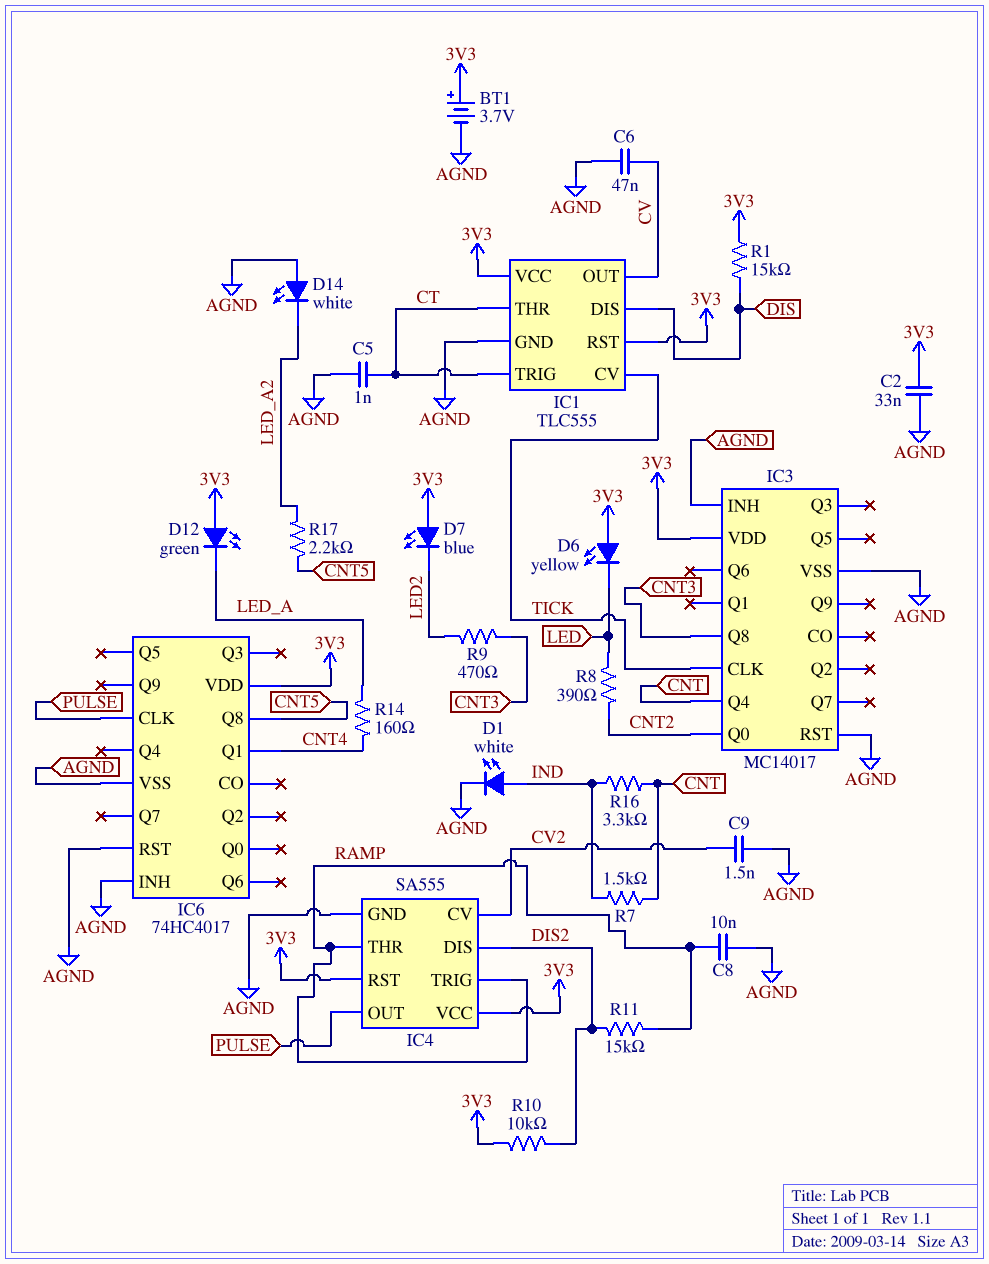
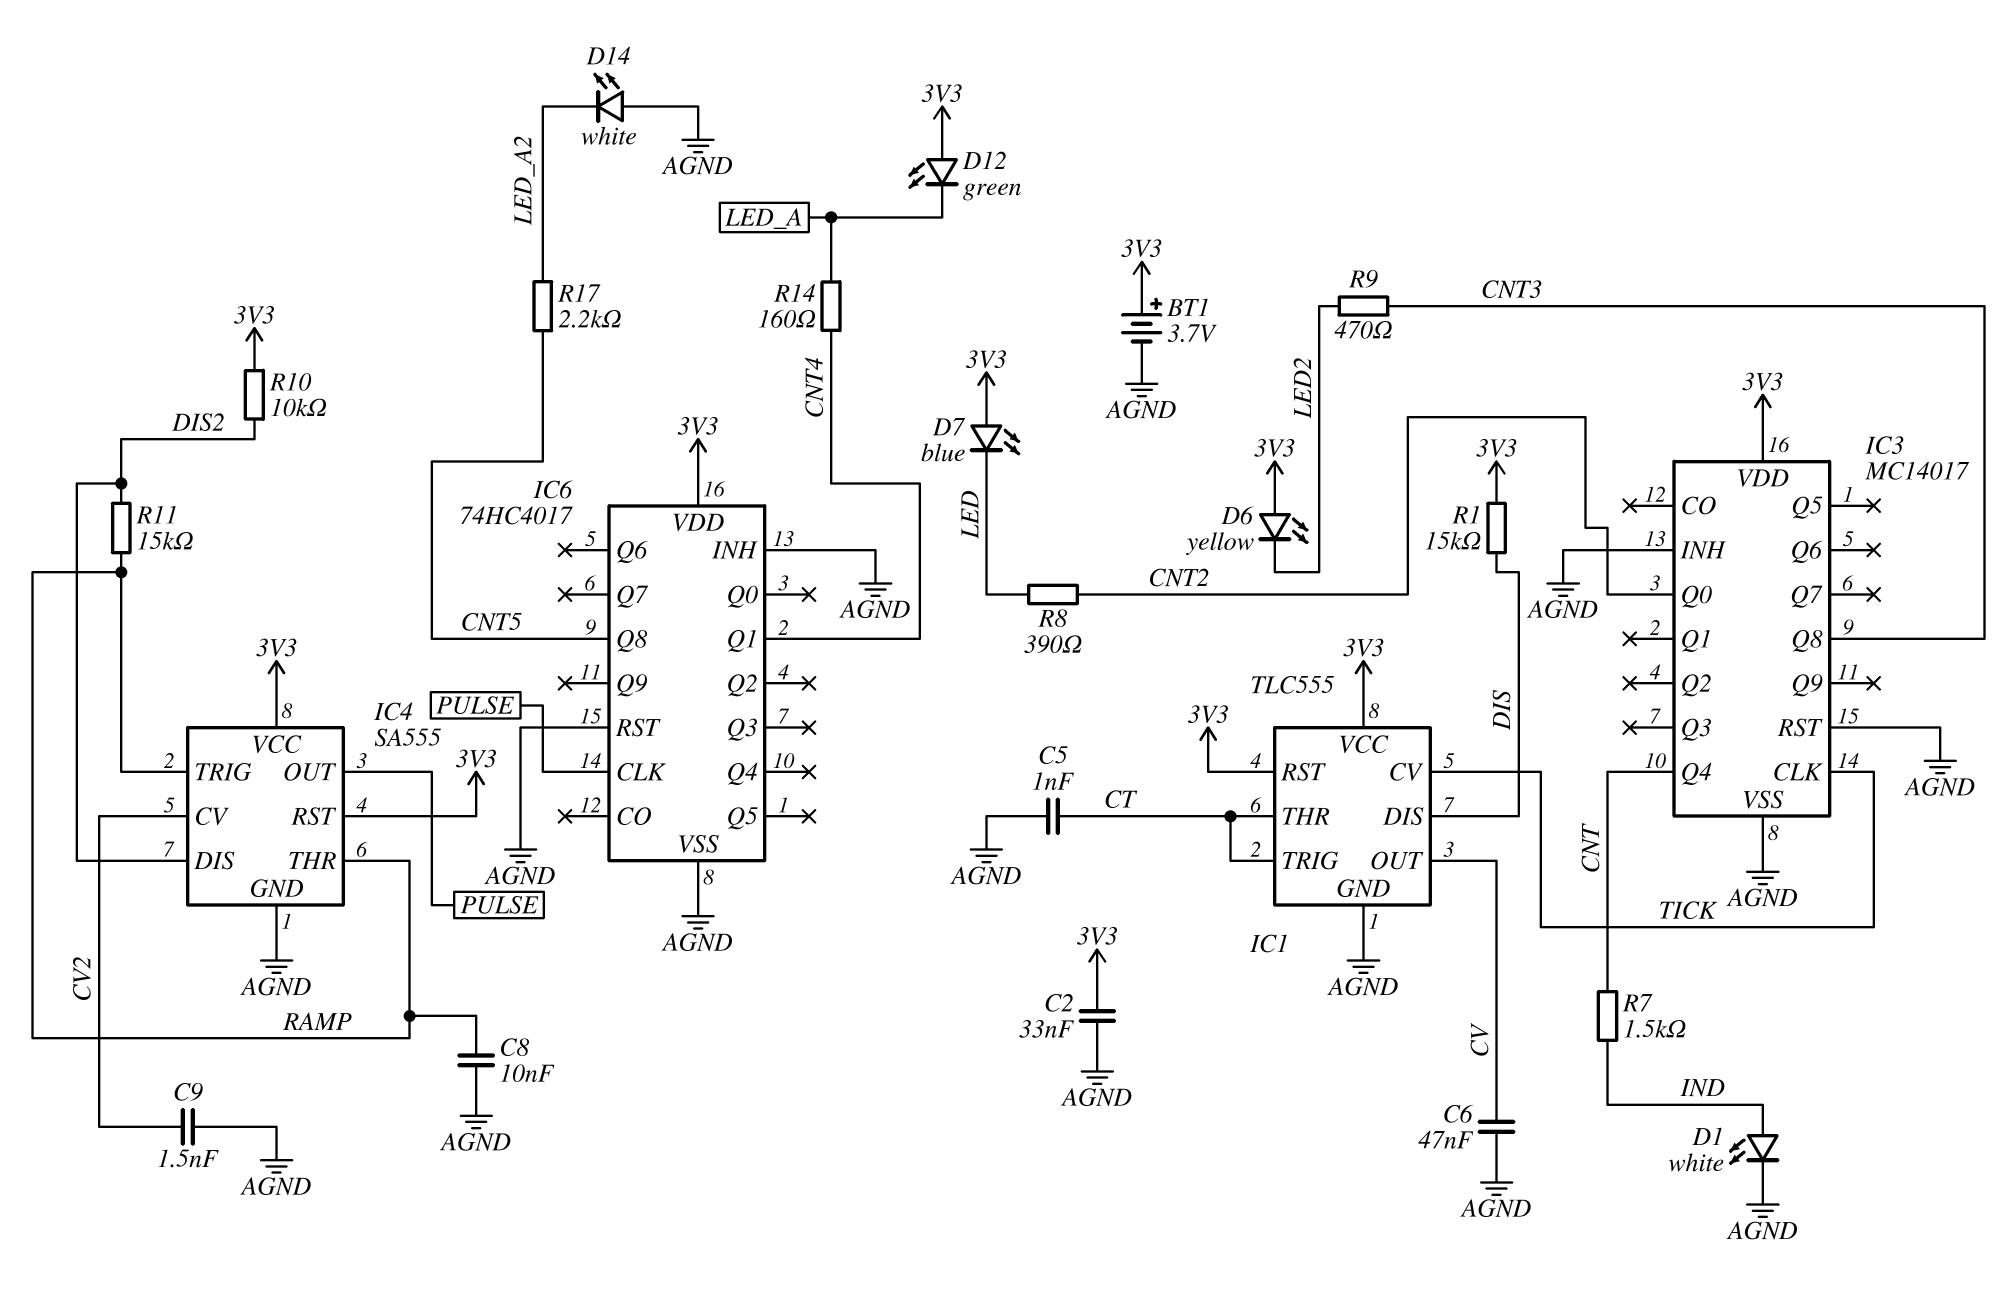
D6: LED yellow (A 3V3, K LED) -> LED yellow (A 3V3, K LED2)
D7: LED blue (A 3V3, K LED2) -> LED blue (A 3V3, K LED)
R16: 3.3k (CNT, IND) -> none

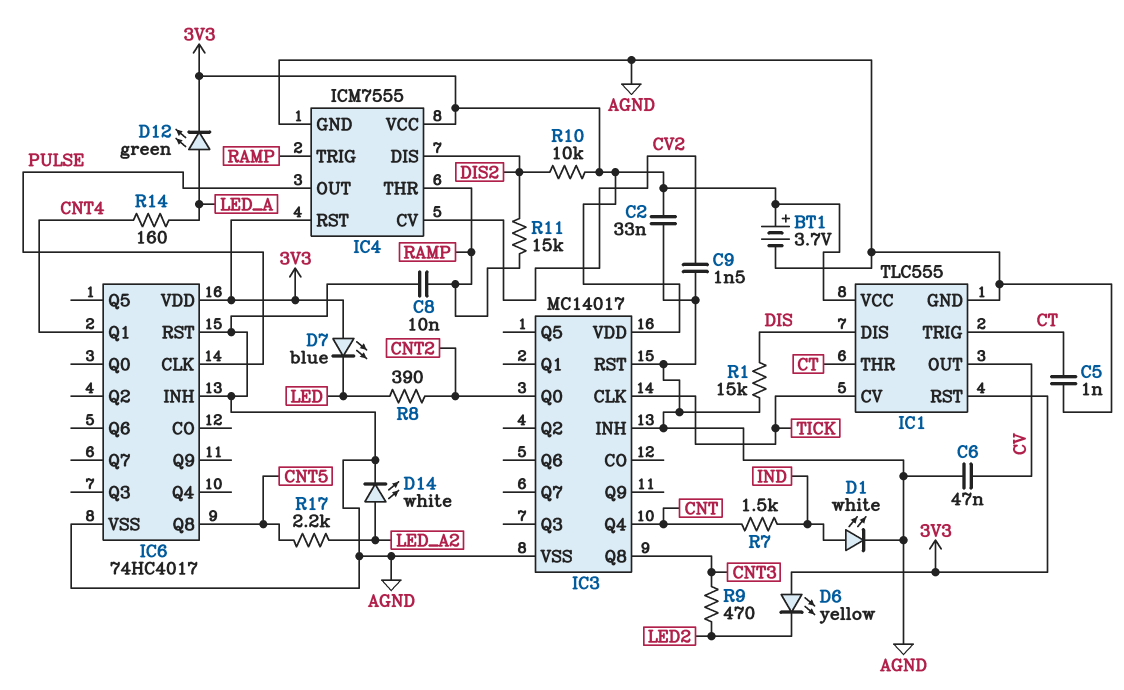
D12: LED green (A 3V3, K LED_A) -> LED green (A LED_A, K 3V3)
D14: LED white (A AGND, K LED_A2) -> LED white (A LED_A2, K AGND)
IC4: SA555 -> ICM7555
R1: 15k (3V3, DIS) -> 15k (AGND, DIS)

